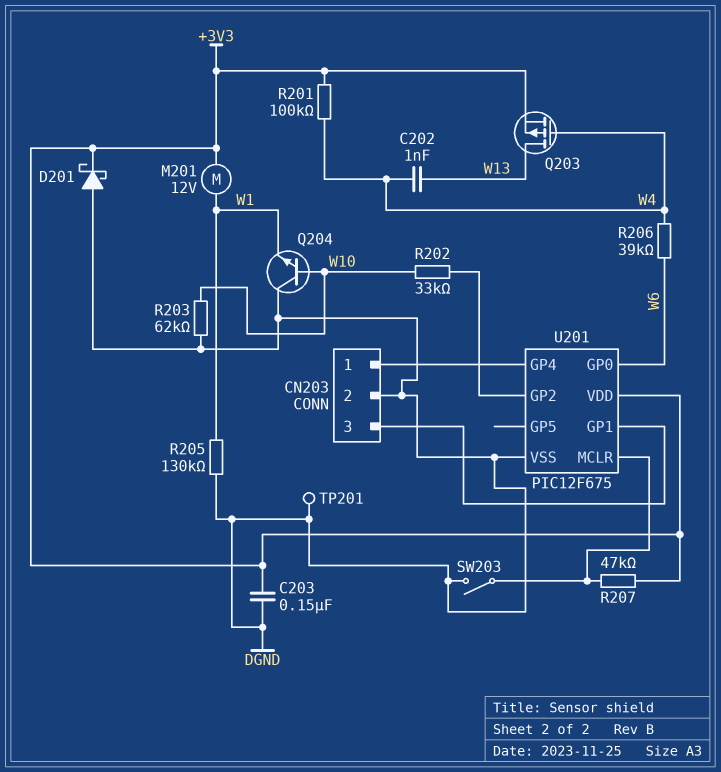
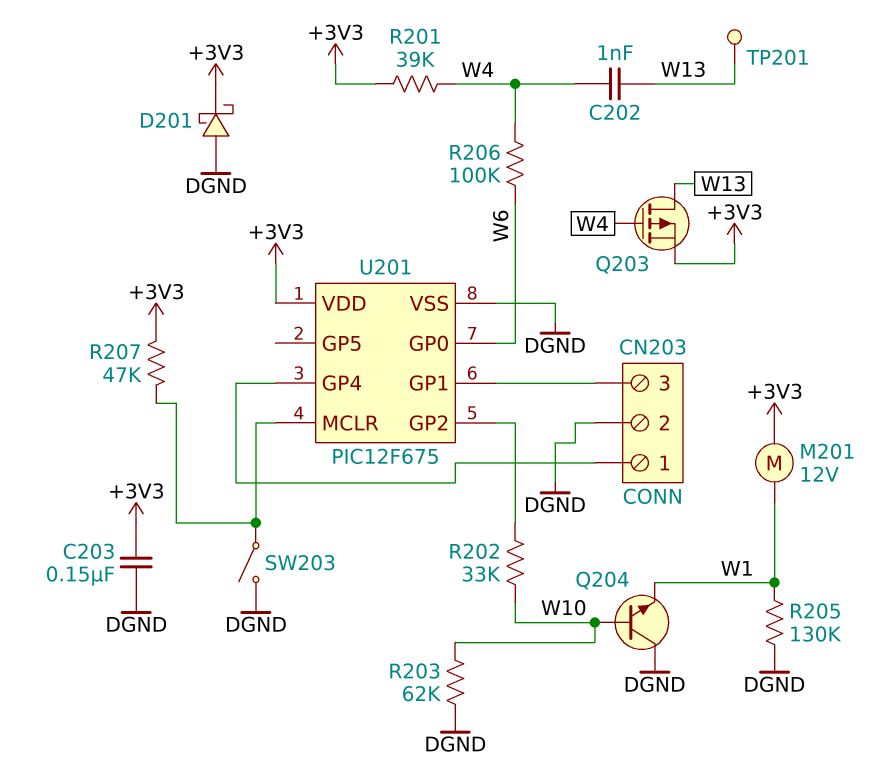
R201: 100k (+3V3, W4) -> 39k (+3V3, W4)
R206: 39k (W4, W6) -> 100k (W4, W6)
TP201: test point (DGND) -> test point (W13)

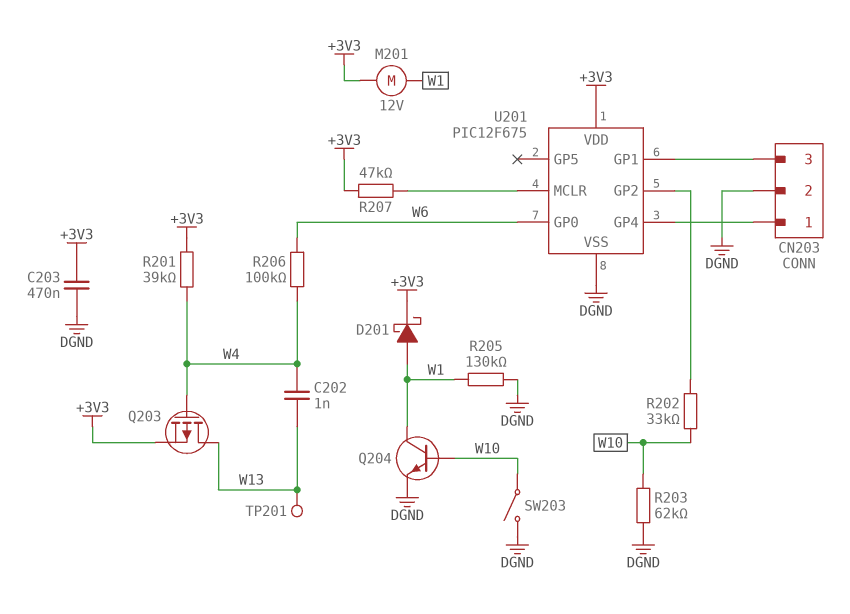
C203: 150nF (+3V3, DGND) -> 470nF (+3V3, DGND)
D201: schottky (A DGND, K +3V3) -> schottky (A W1, K +3V3)
Q204: NPN (B W10, C DGND, E W1) -> NPN (B W10, C W1, E DGND)
SW203: switch (DGND, U201/MCLR) -> switch (DGND, W10)

